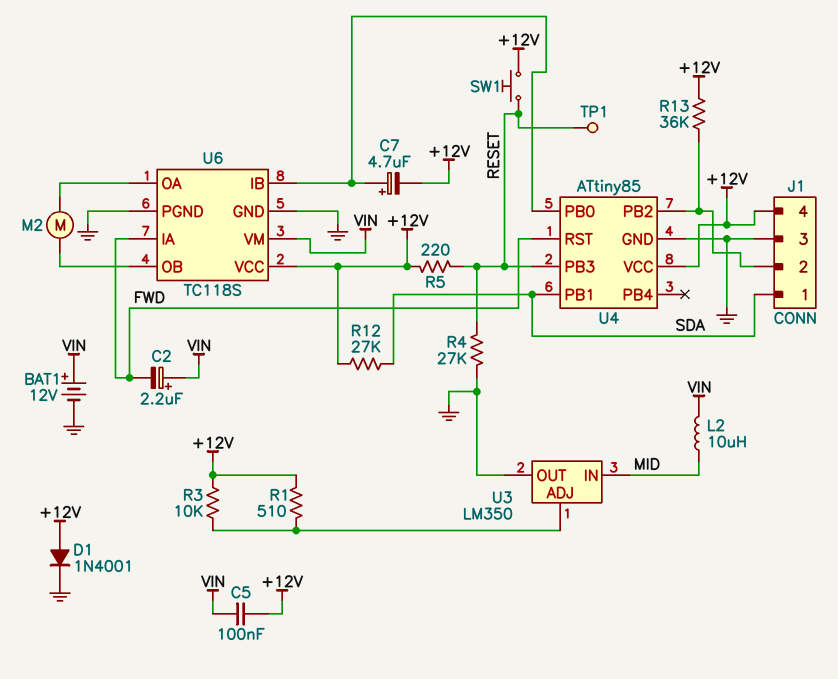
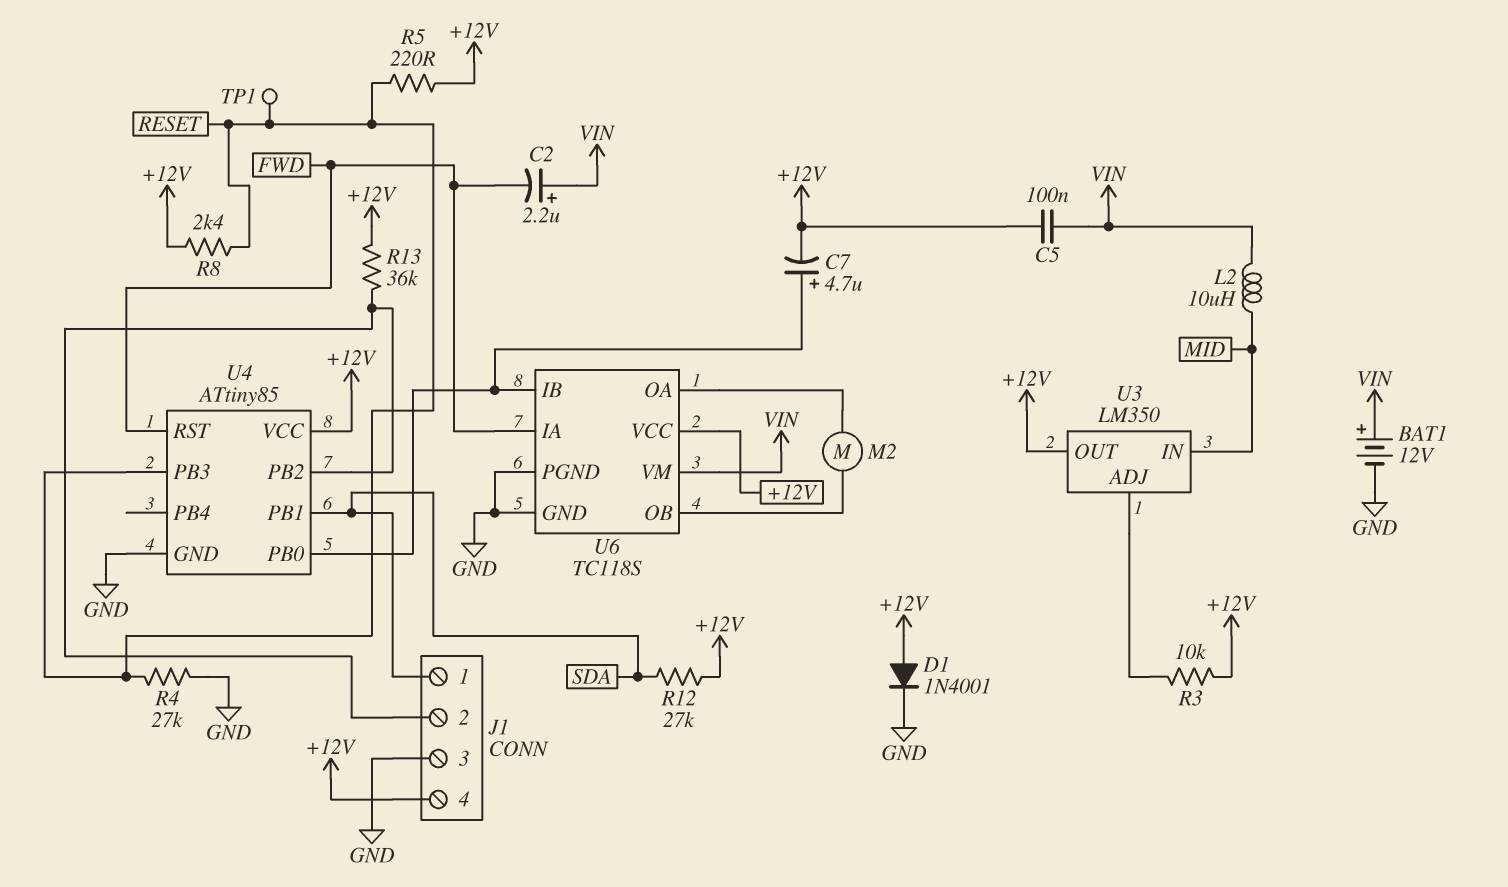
R1: 510 (+12V, U3/ADJ) -> none
R8: none -> 2.4k (+12V, RESET)
SW1: button (+12V, RESET) -> none
U3 pin OUT: GND -> +12V

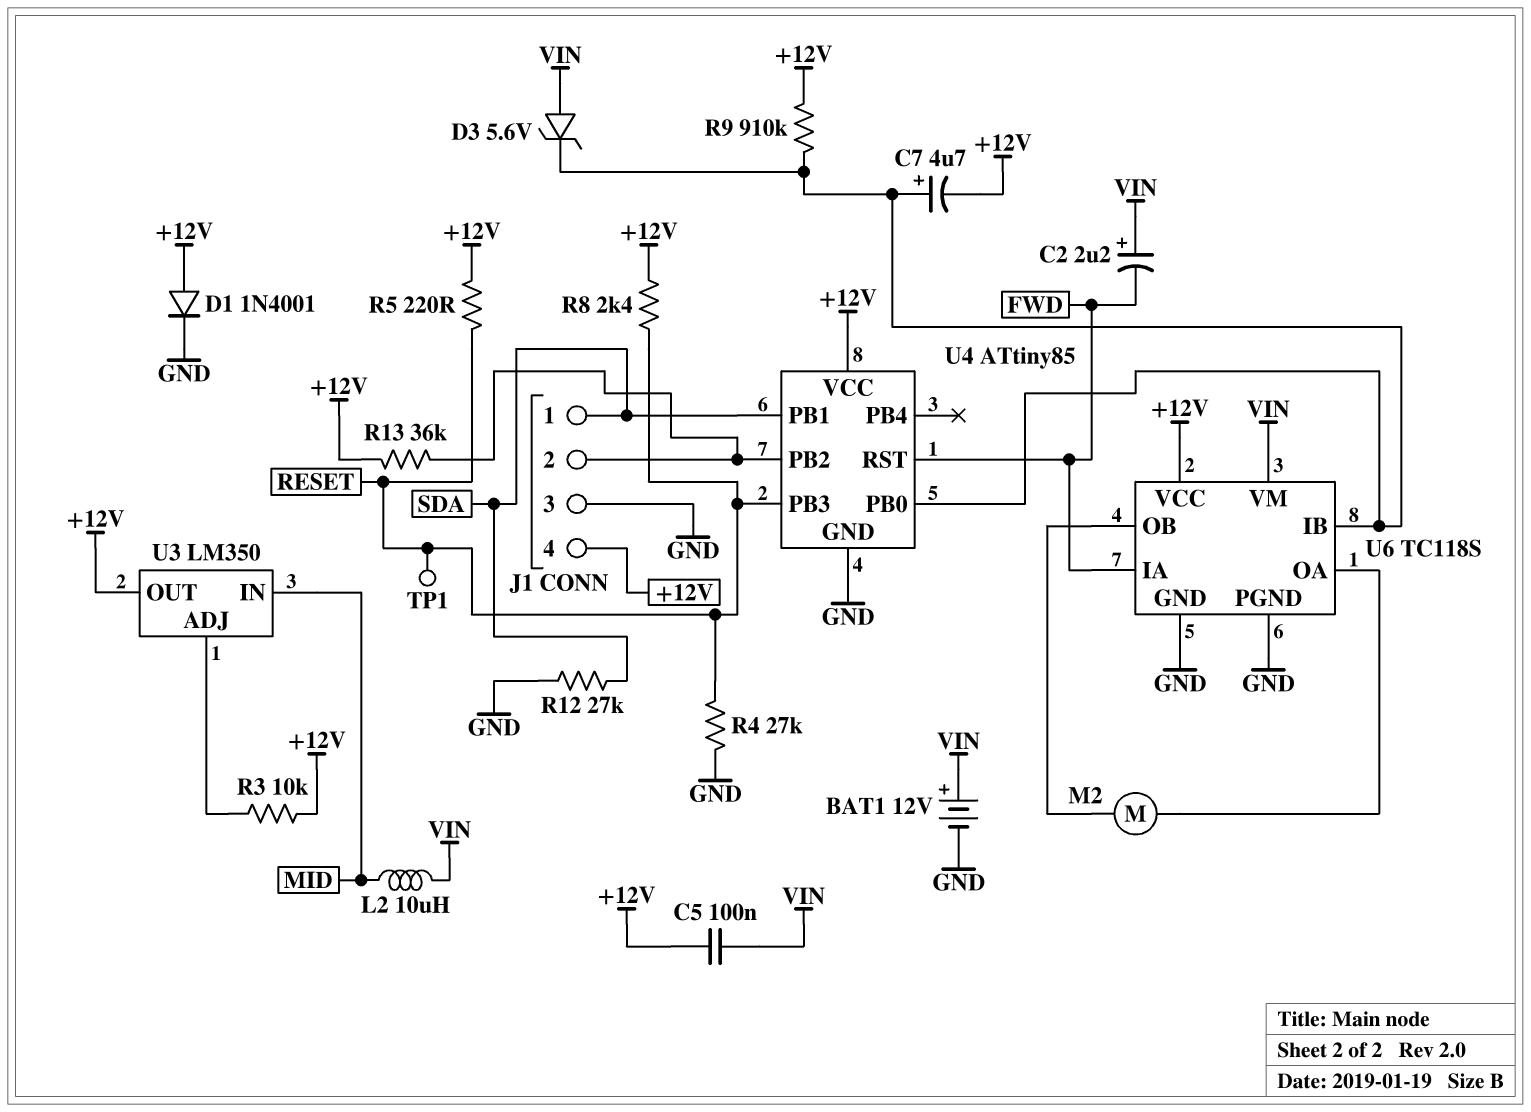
D3: none -> zener 5.6V (A VIN, K U4/PB0)
R9: none -> 910k (+12V, U4/PB0)
R12: 27k (+12V, SDA) -> 27k (GND, SDA)

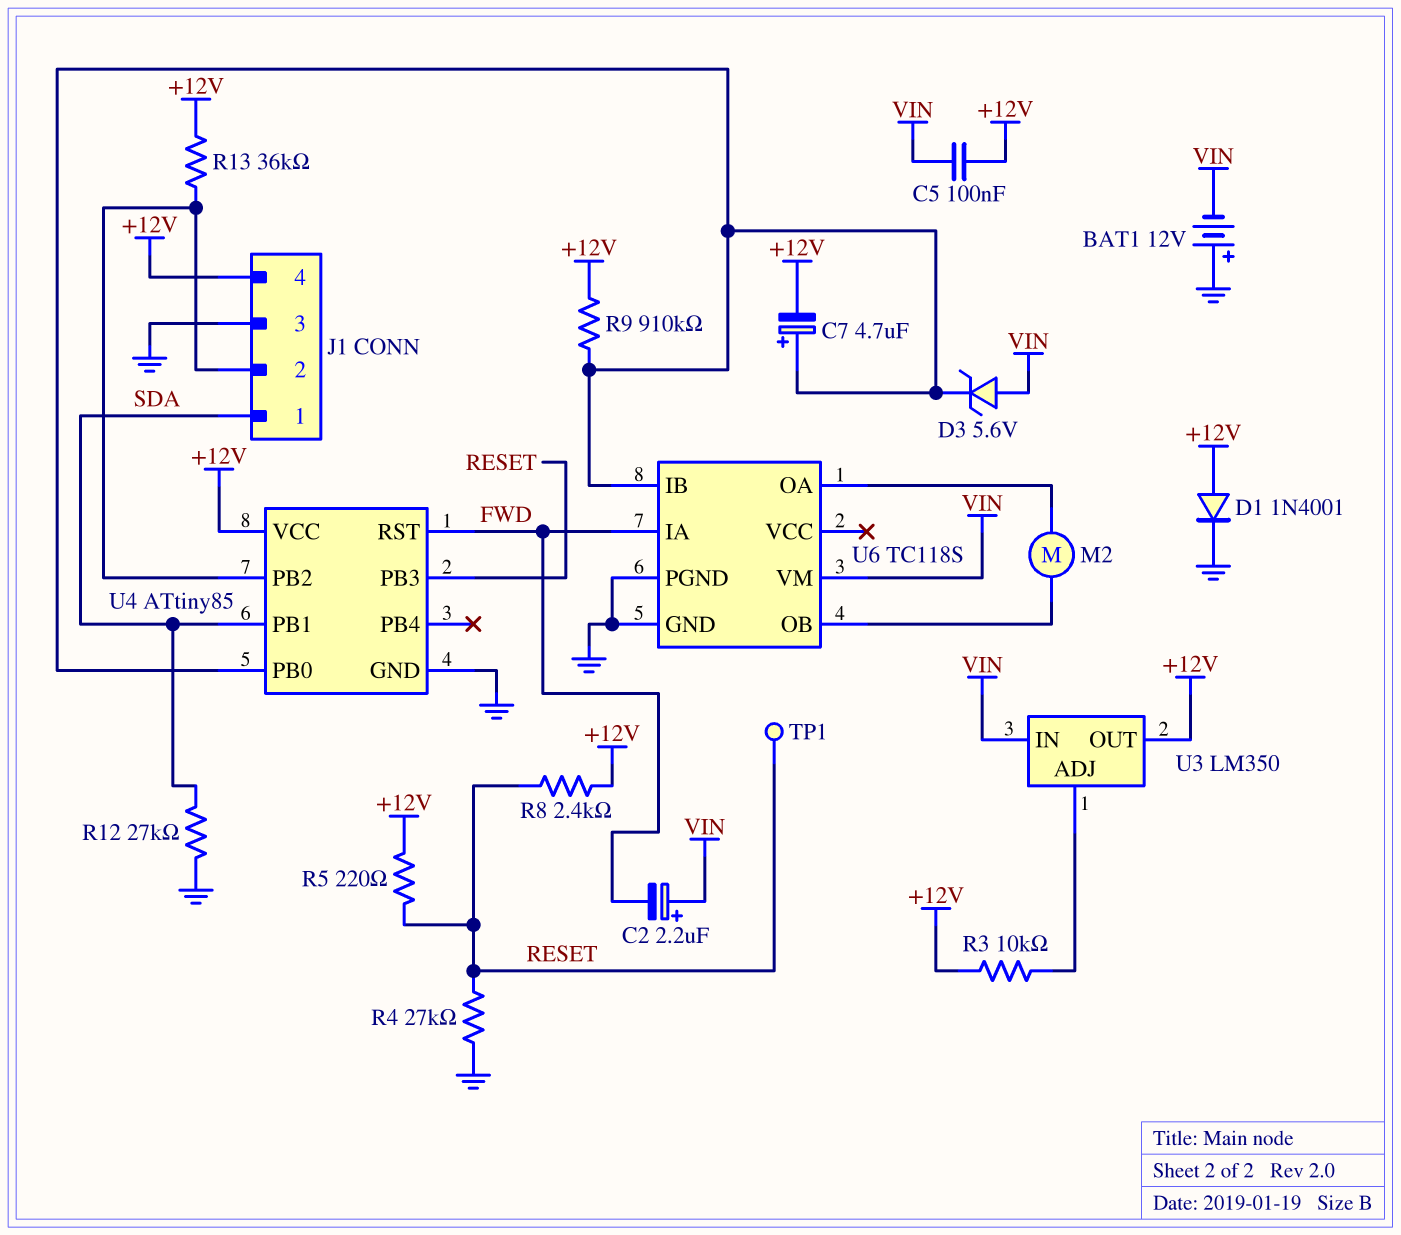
BAT1: 12V (plus VIN, minus GND) -> 12V (plus GND, minus VIN)
L2: 10uH (MID, VIN) -> none
U3 pin IN: MID -> VIN
U6 pin VCC: +12V -> none

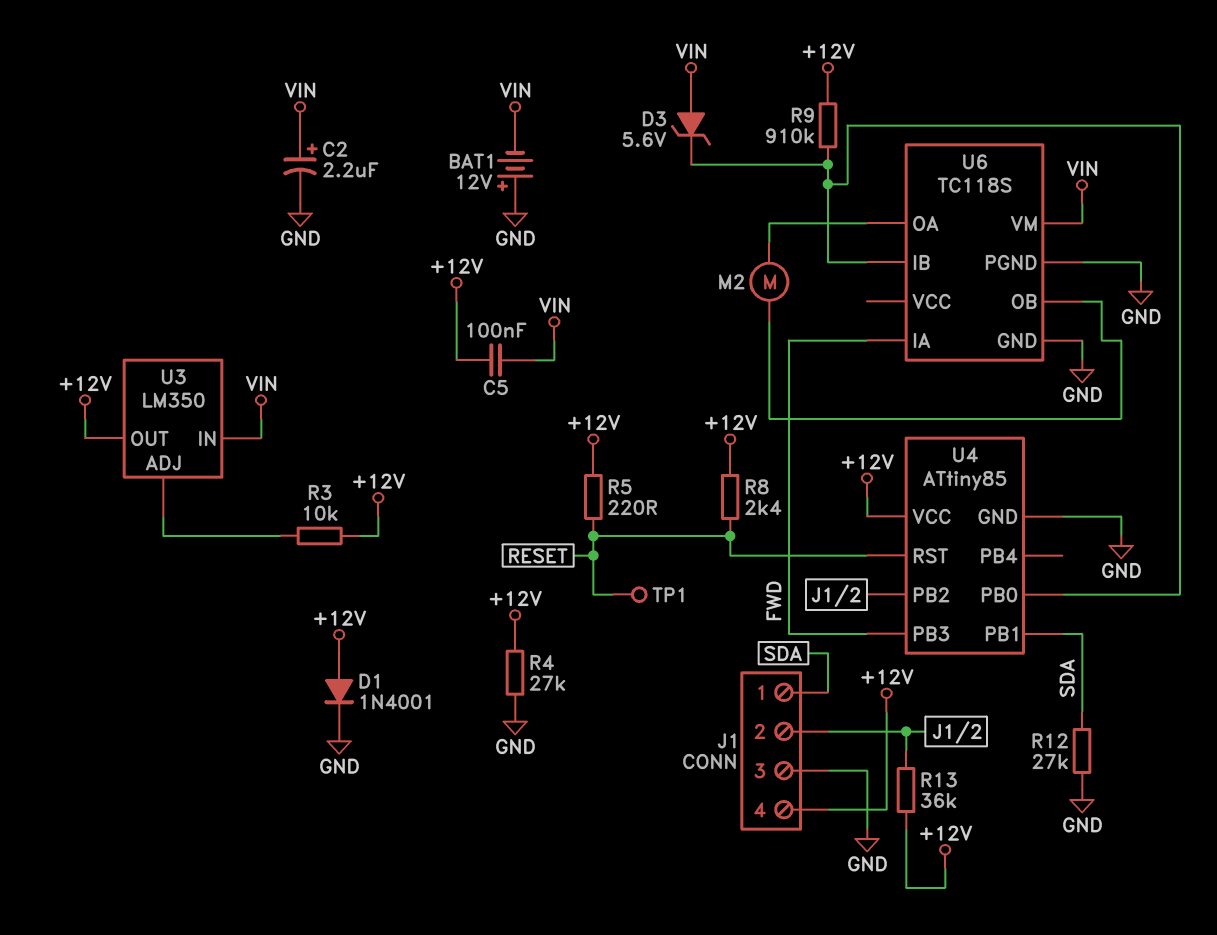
C2: 2.2uF (plus VIN, minus FWD) -> 2.2uF (plus VIN, minus GND)
C7: 4.7uF (plus U4/PB0, minus +12V) -> none
R4: 27k (GND, RESET) -> 27k (+12V, GND)
U4 pin PB3: RESET -> FWD
U4 pin RST: FWD -> RESET

